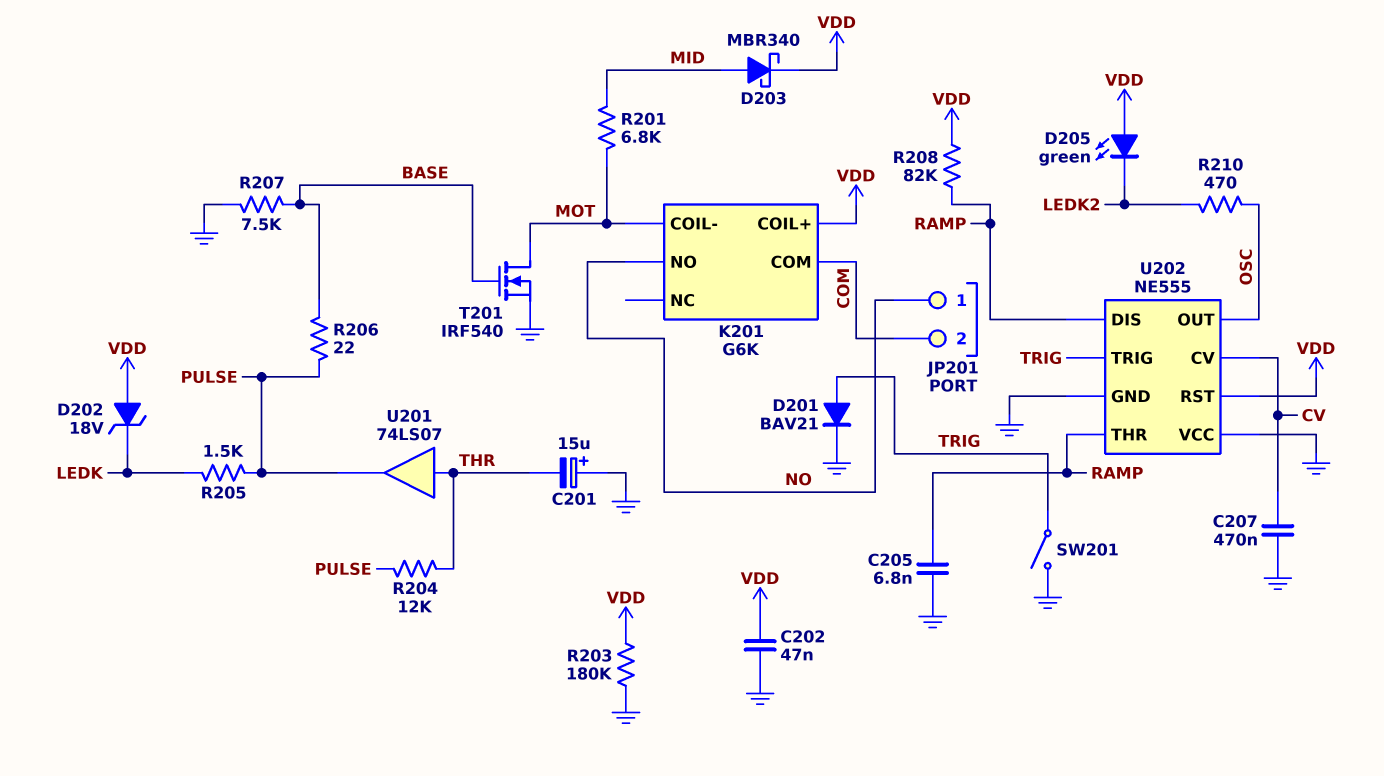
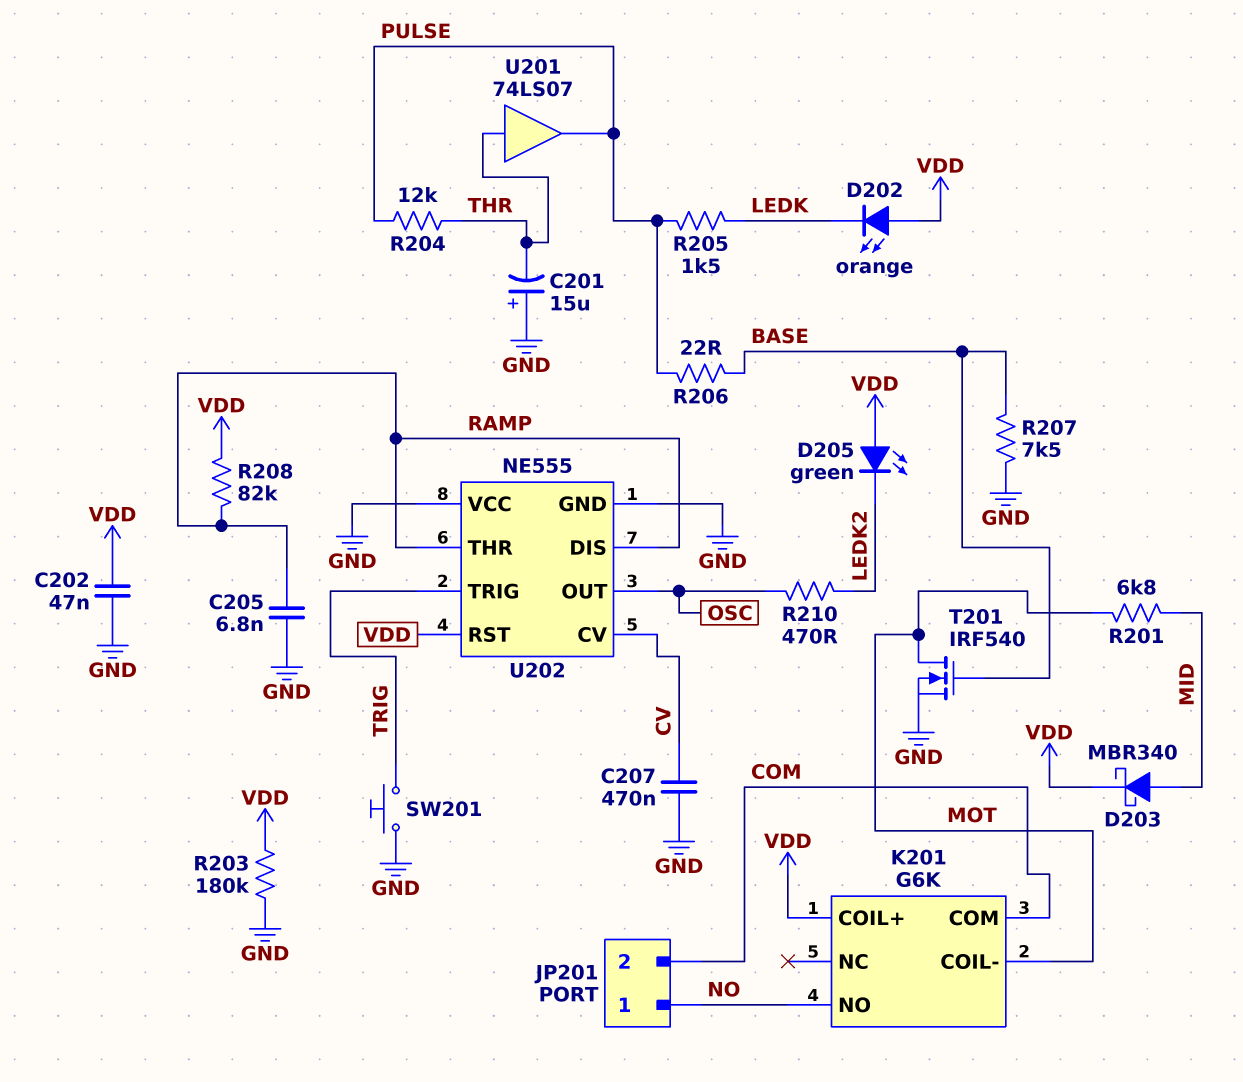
D201: diode BAV21 (A TRIG, K GND) -> none
D202: zener 18V (A VDD, K LEDK) -> LED orange (A VDD, K LEDK)
SW201: switch (GND, TRIG) -> button (GND, TRIG)

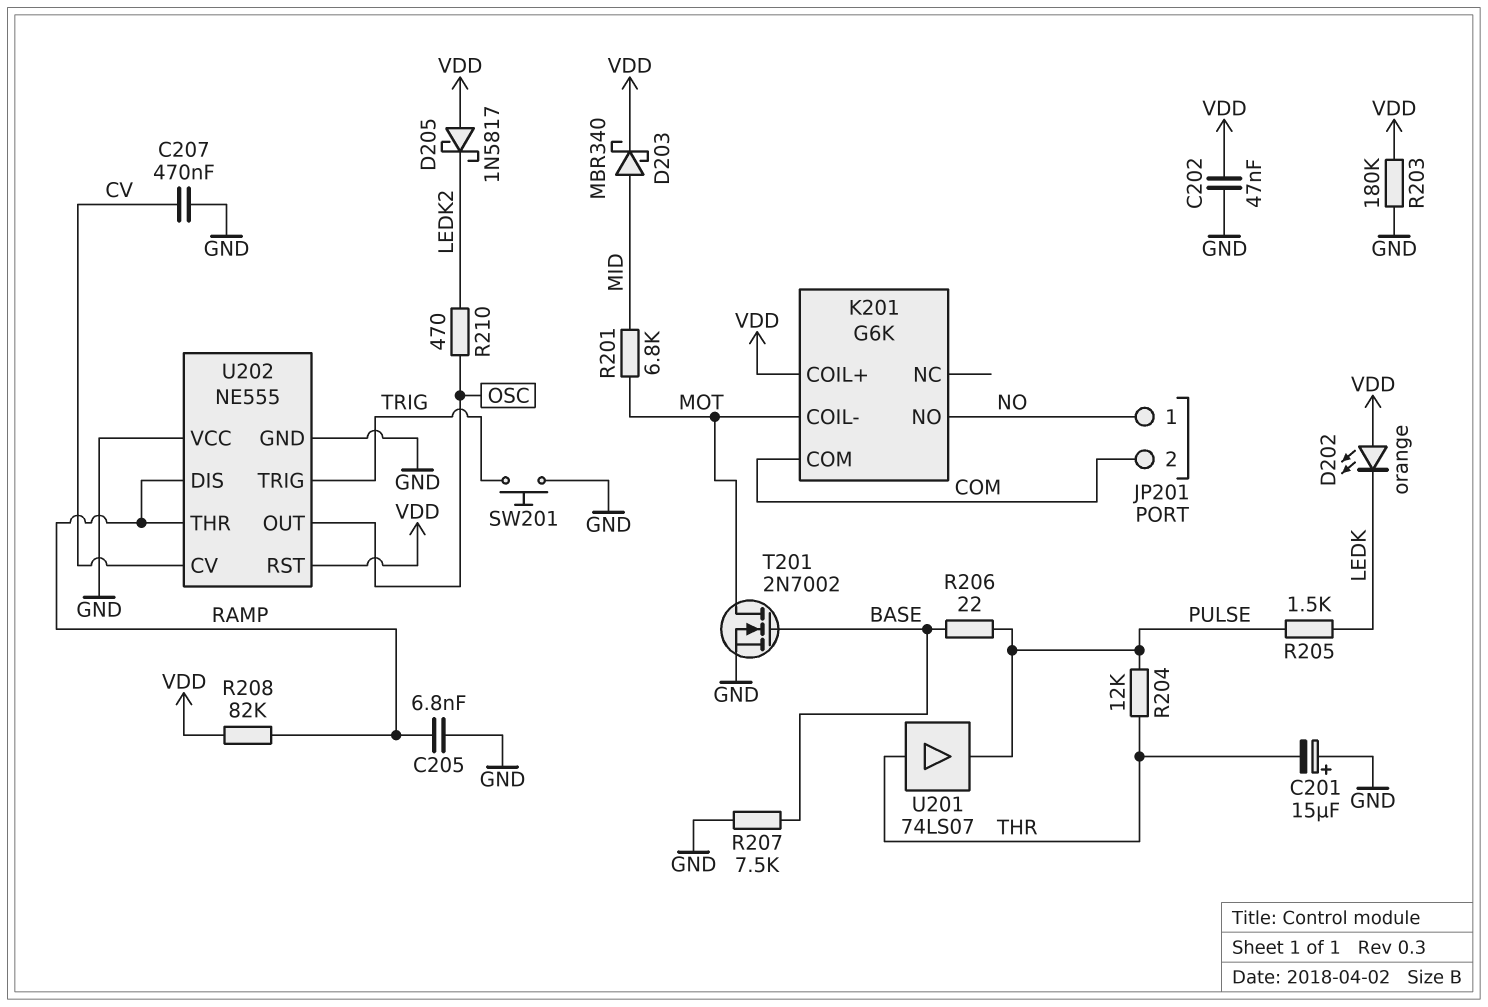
D205: LED green (A VDD, K LEDK2) -> schottky 1N5817 (A VDD, K LEDK2)
T201: NMOS IRF540 (G BASE, D MOT, S GND) -> NMOS 2N7002 (G BASE, D MOT, S GND)

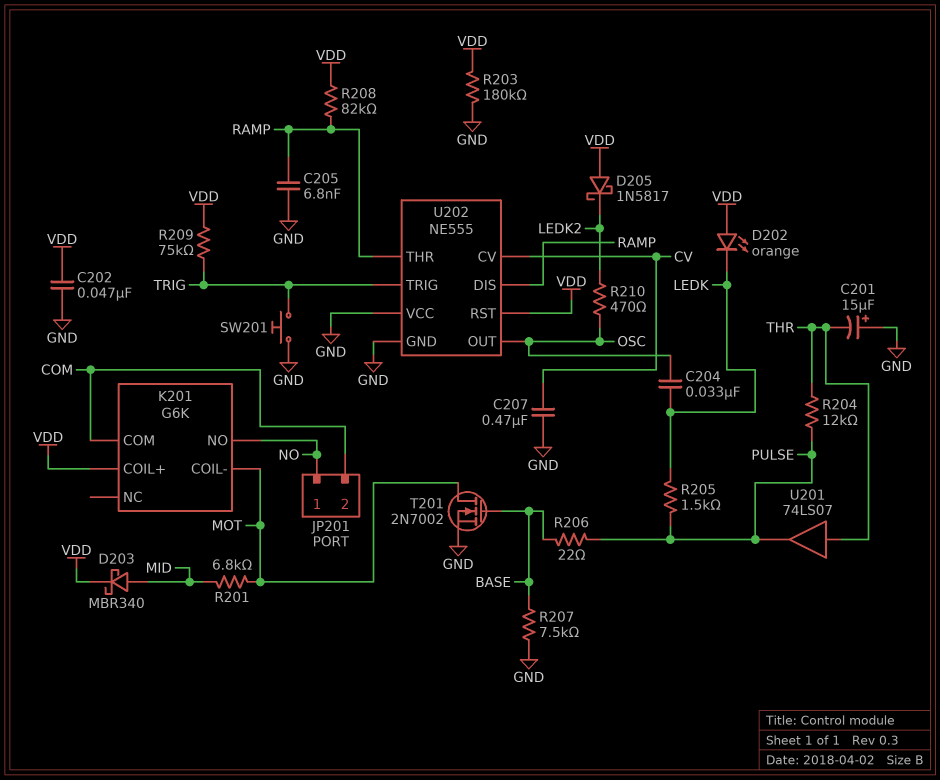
C204: none -> 33nF (LEDK, OSC)
R209: none -> 75k (TRIG, VDD)

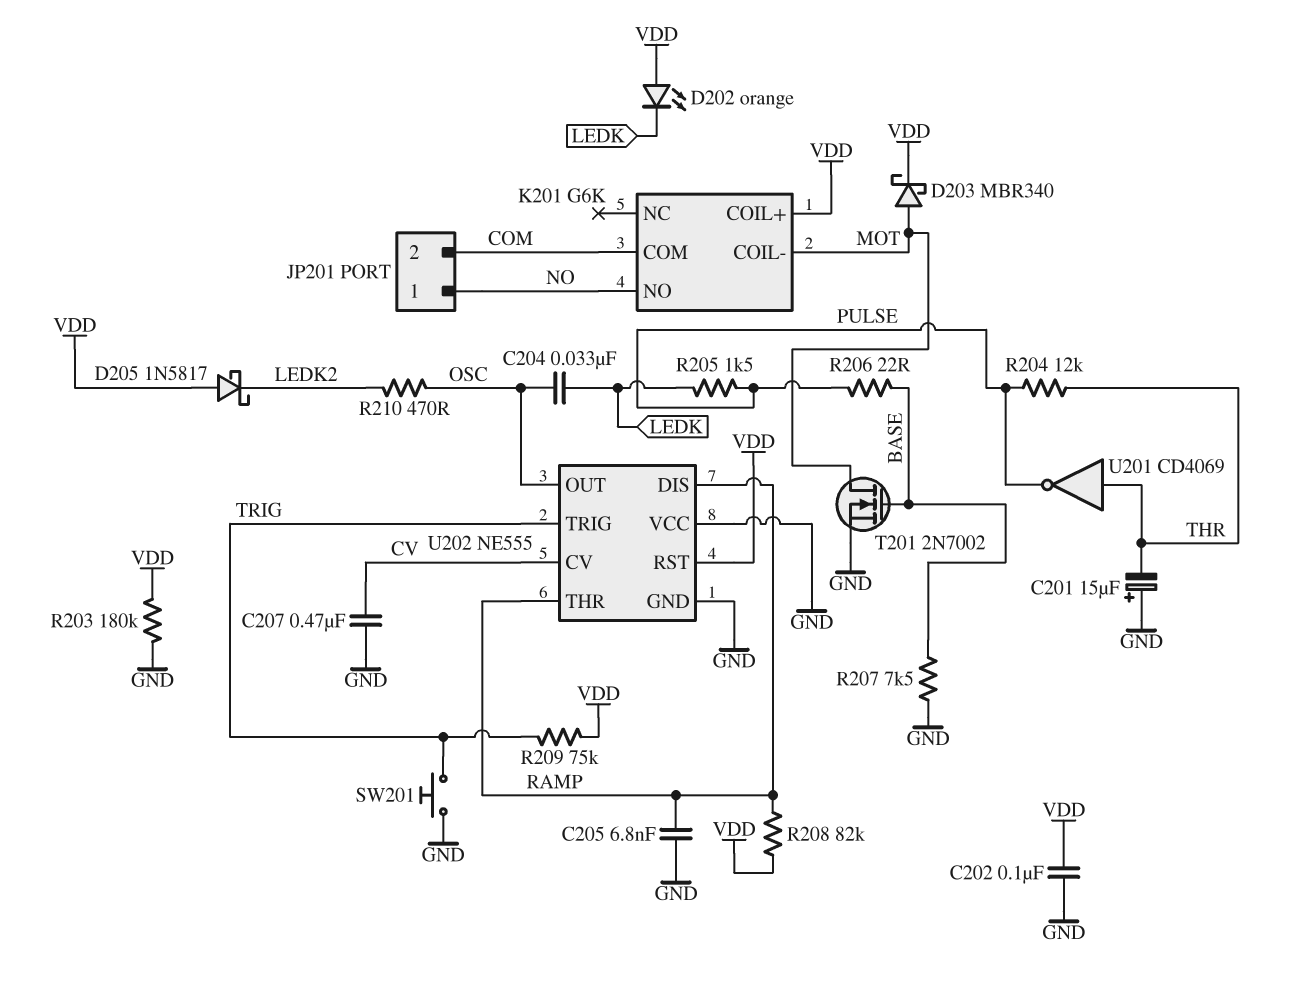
C202: 47nF (GND, VDD) -> 100nF (GND, VDD)
D203: schottky MBR340 (A MID, K VDD) -> schottky MBR340 (A MOT, K VDD)
R201: 6.8k (MID, MOT) -> none
U201: buffer 74LS07 (in THR, out PULSE) -> NOT CD4069 (in THR, out PULSE)

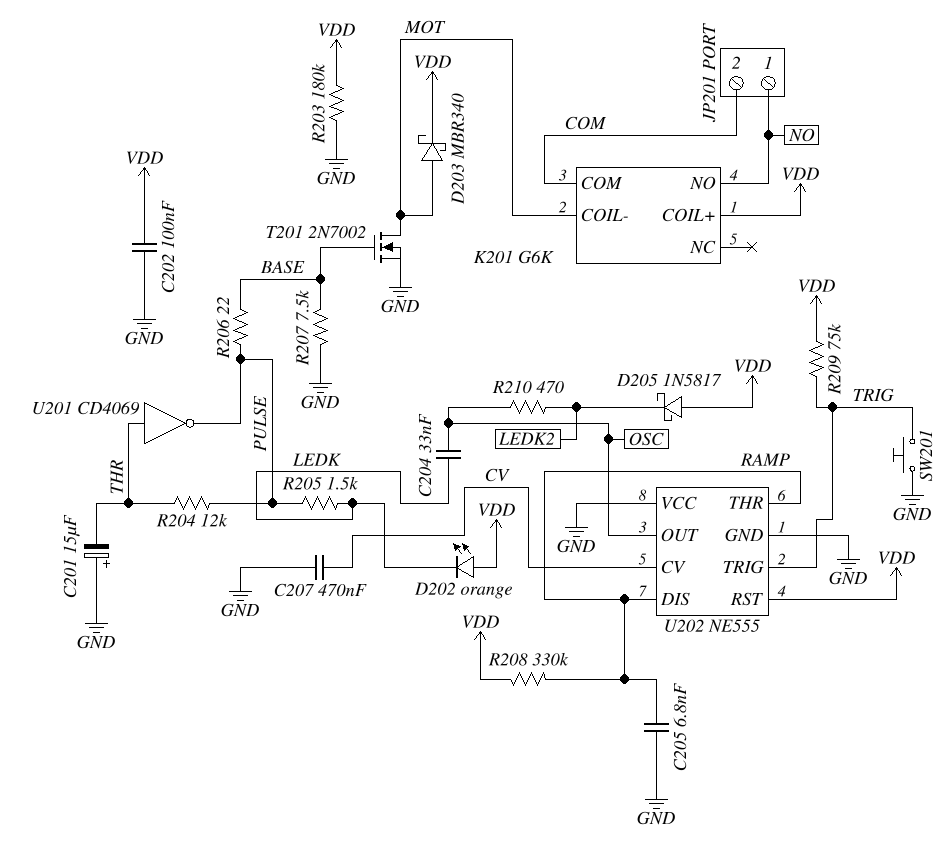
R208: 82k (RAMP, VDD) -> 330k (RAMP, VDD)

